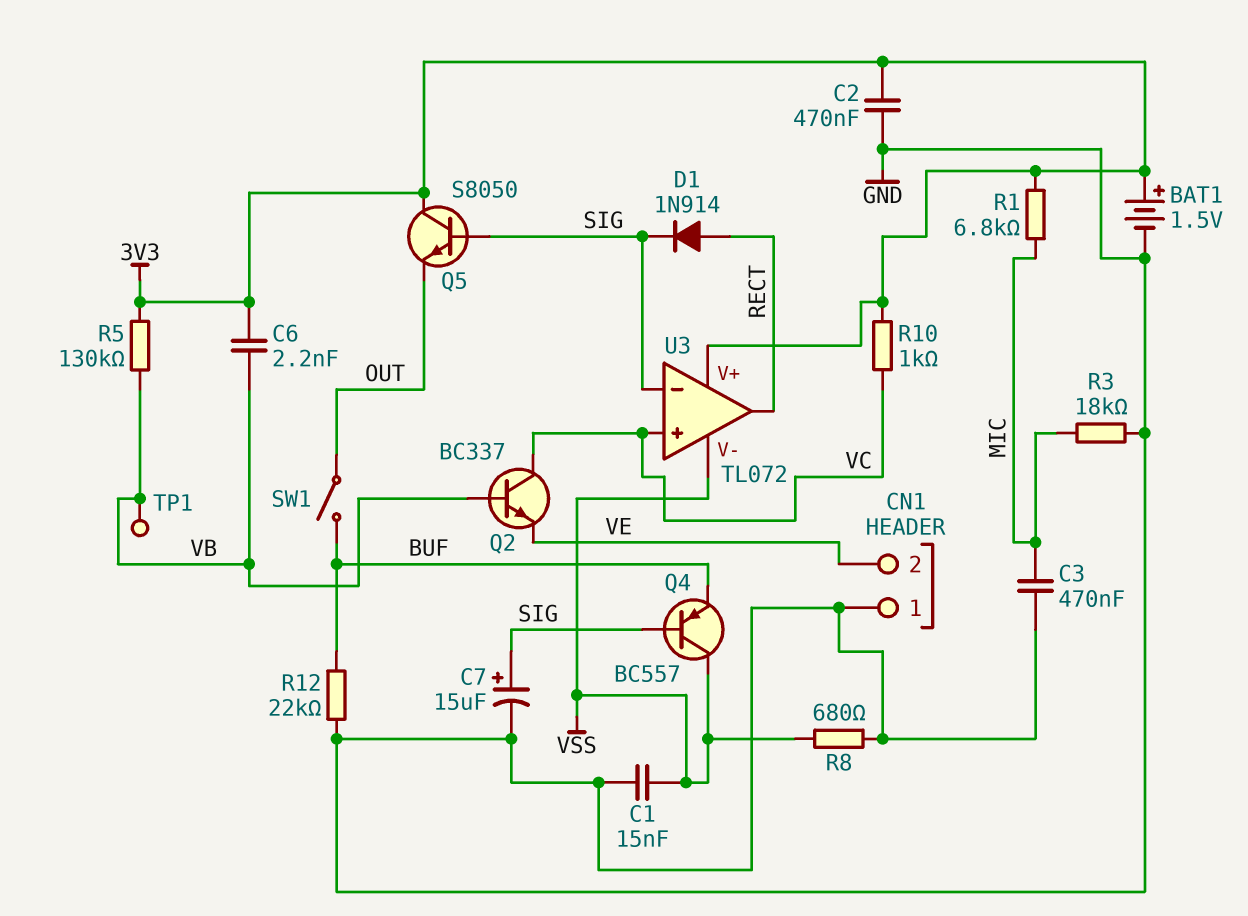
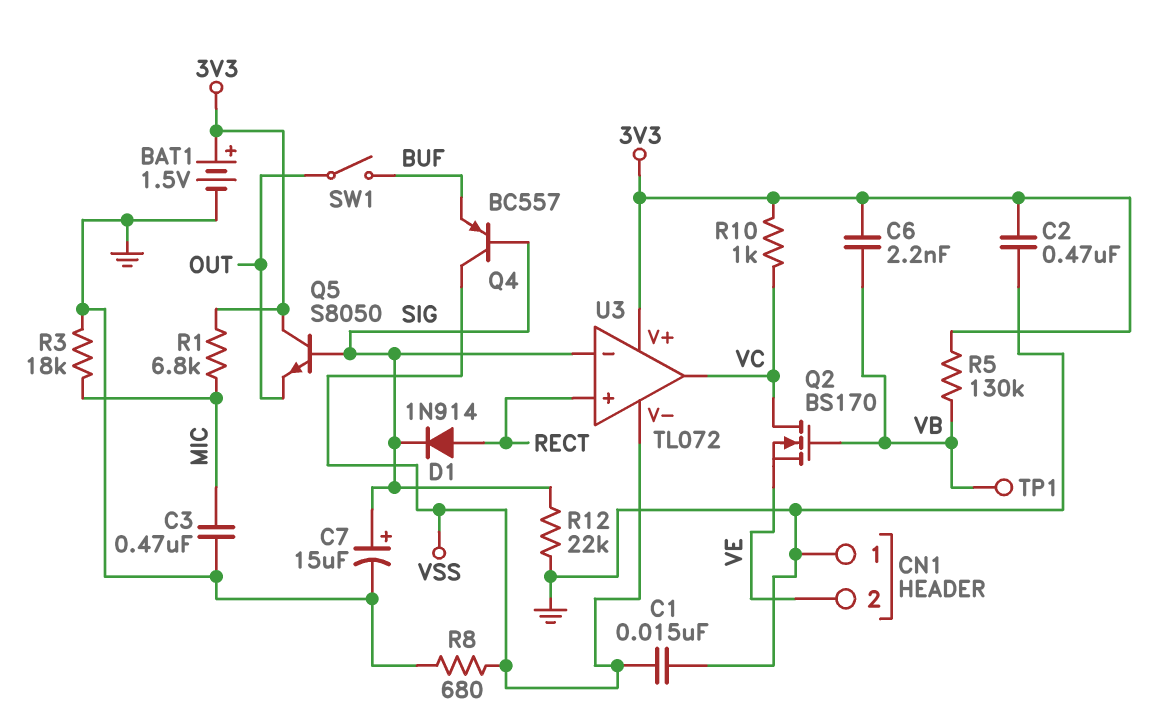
Q2: NPN BC337 (B VB, C VC, E VE) -> NMOS BS170 (G VB, D VC, S VE)
R12: 22k (BUF, GND) -> 22k (GND, SIG)
U3 pin in+: VC -> RECT
U3 pin out: RECT -> VC

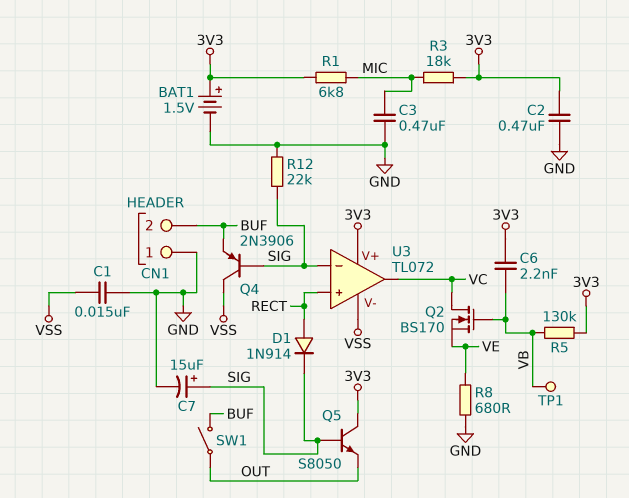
CN1 pin 2: VE -> BUF
Q4: PNP BC557 (B SIG, C VSS, E BUF) -> PNP 2N3906 (B SIG, C VSS, E BUF)
R3: 18k (GND, MIC) -> 18k (3V3, MIC)
R8: 680 (GND, VSS) -> 680 (GND, VE)
R10: 1k (3V3, VC) -> none

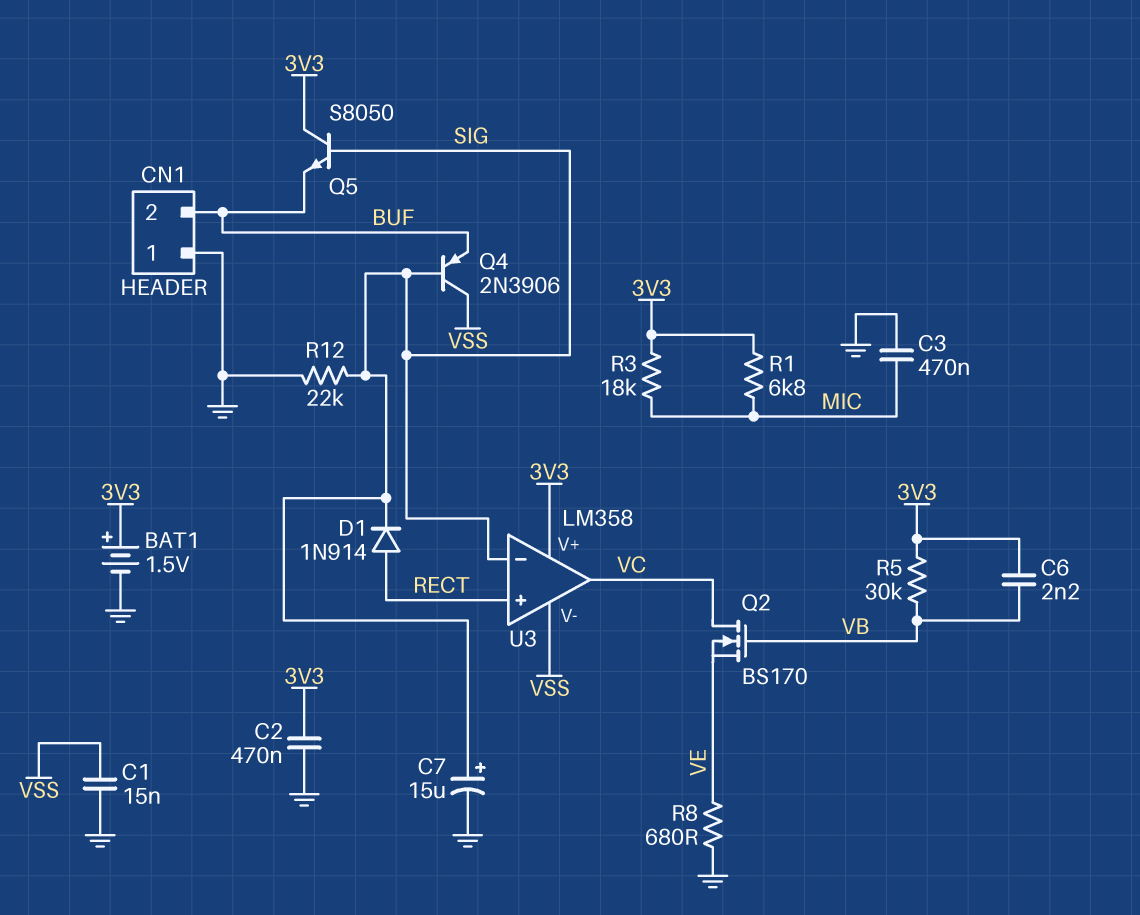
Q5: NPN S8050 (B SIG, C 3V3, E OUT) -> NPN S8050 (B SIG, C 3V3, E BUF)
R5: 130k (3V3, VB) -> 30k (3V3, VB)
SW1: switch (BUF, OUT) -> none
TP1: test point (VB) -> none
U3: TL072 -> LM358

